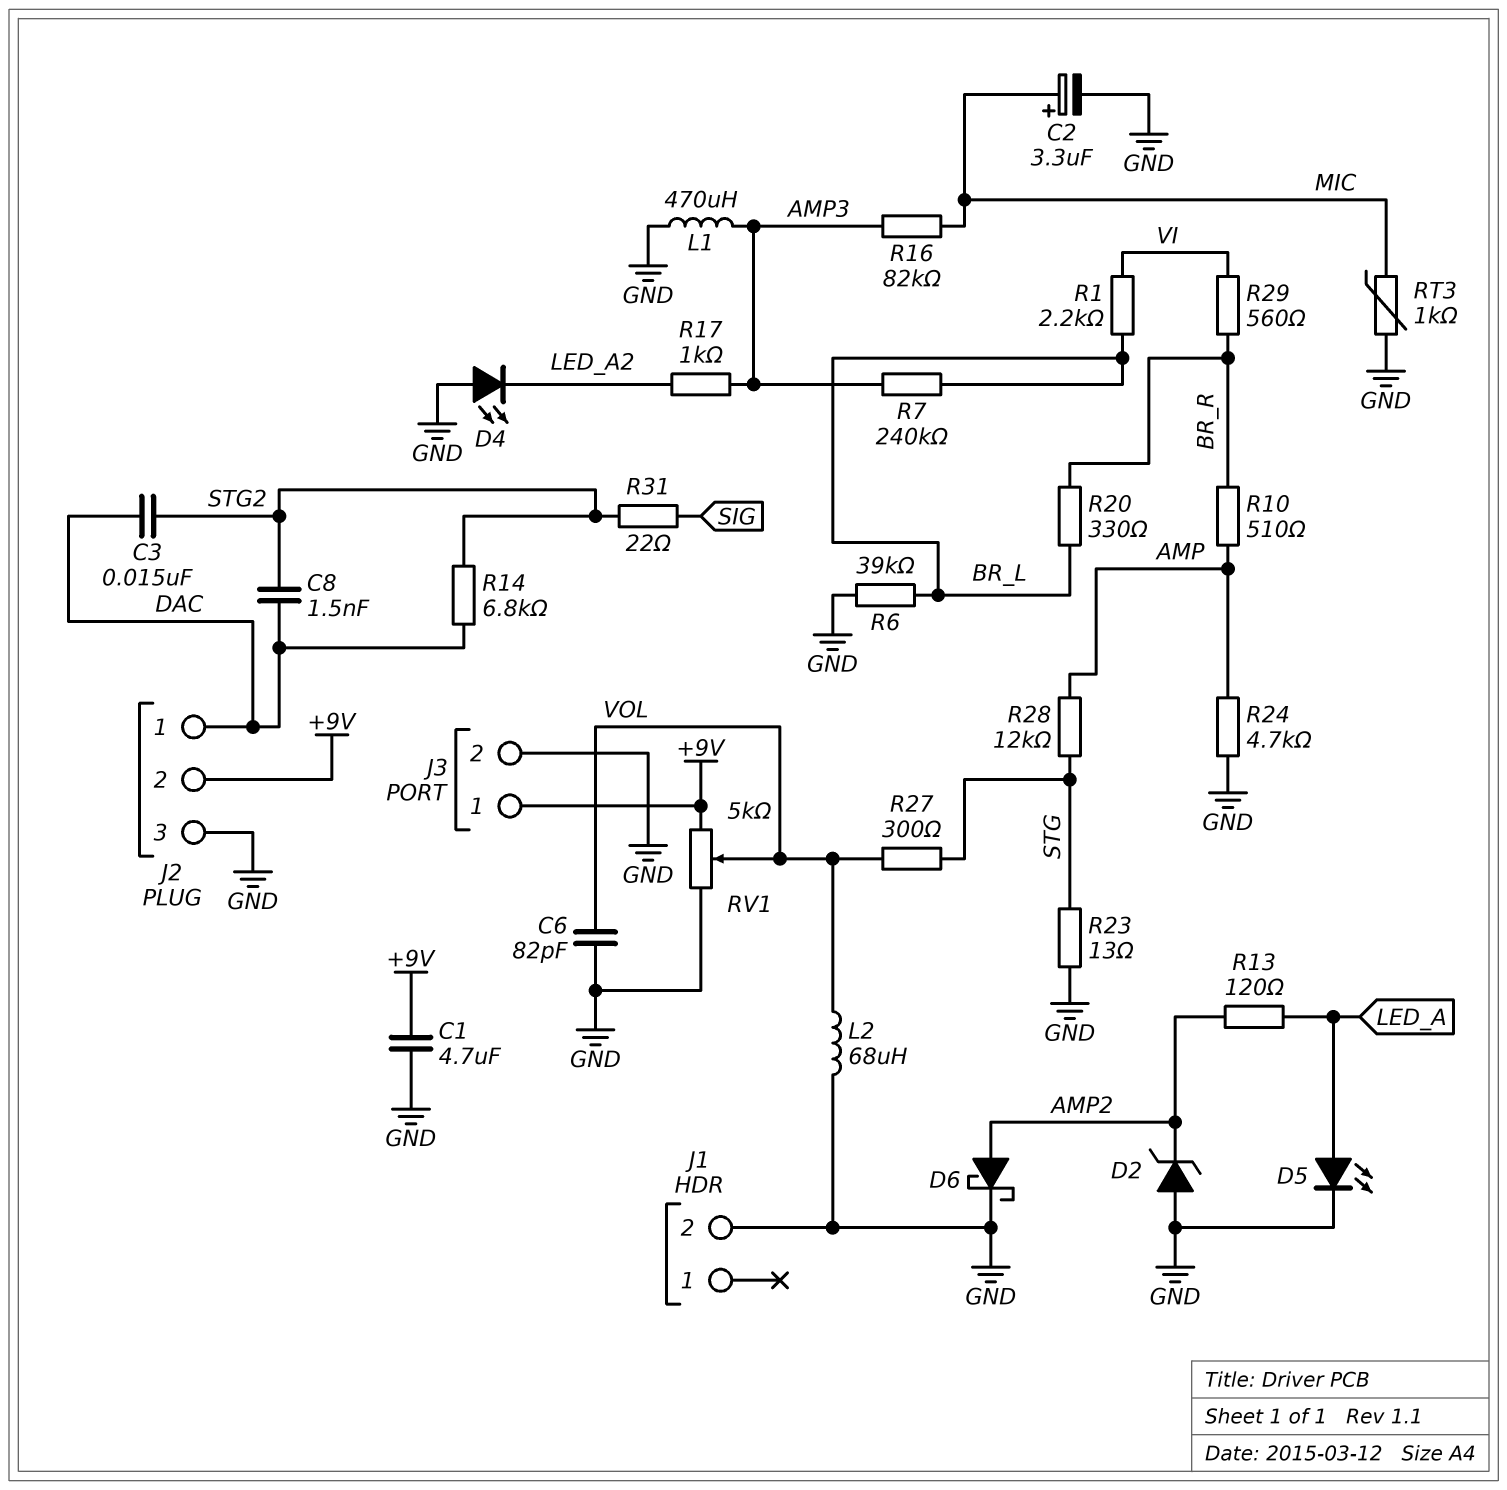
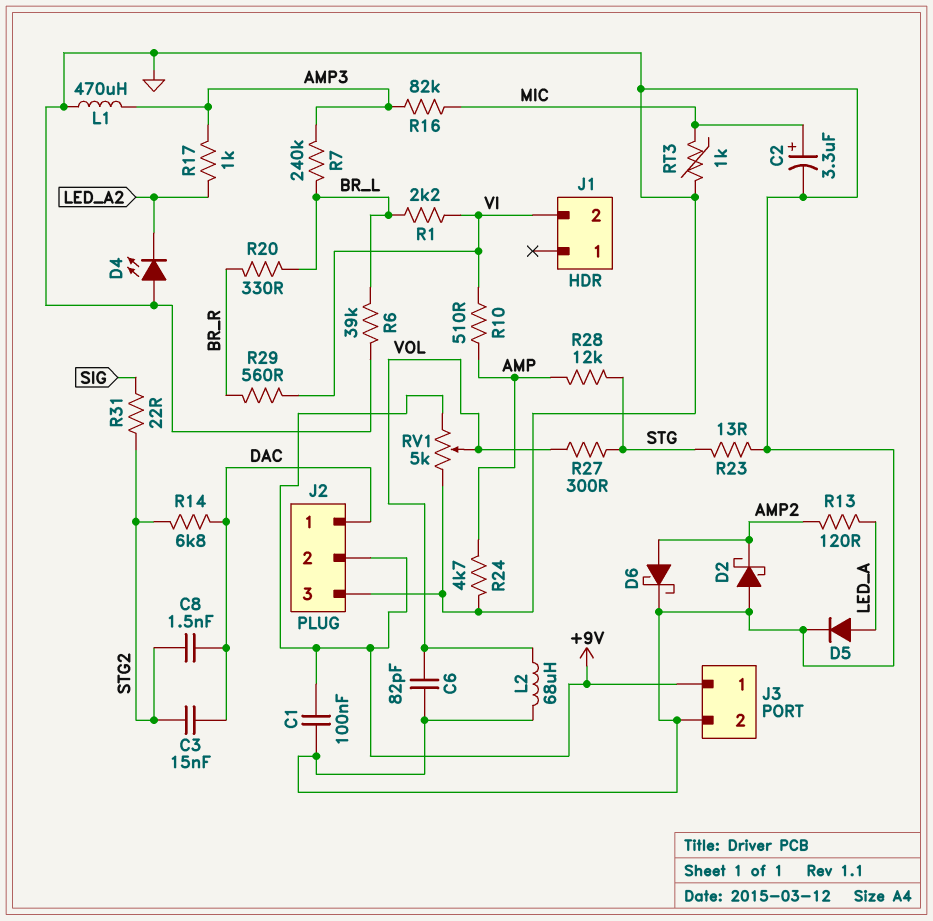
C1: 4.7uF (+9V, GND) -> 100nF (+9V, GND)
D2: zener (A GND, K AMP2) -> schottky (A GND, K AMP2)
D5: LED (A LED_A, K GND) -> diode (A LED_A, K GND)
J1 pin 2: GND -> VI
R10: 510 (AMP, BR_R) -> 510 (AMP, VI)

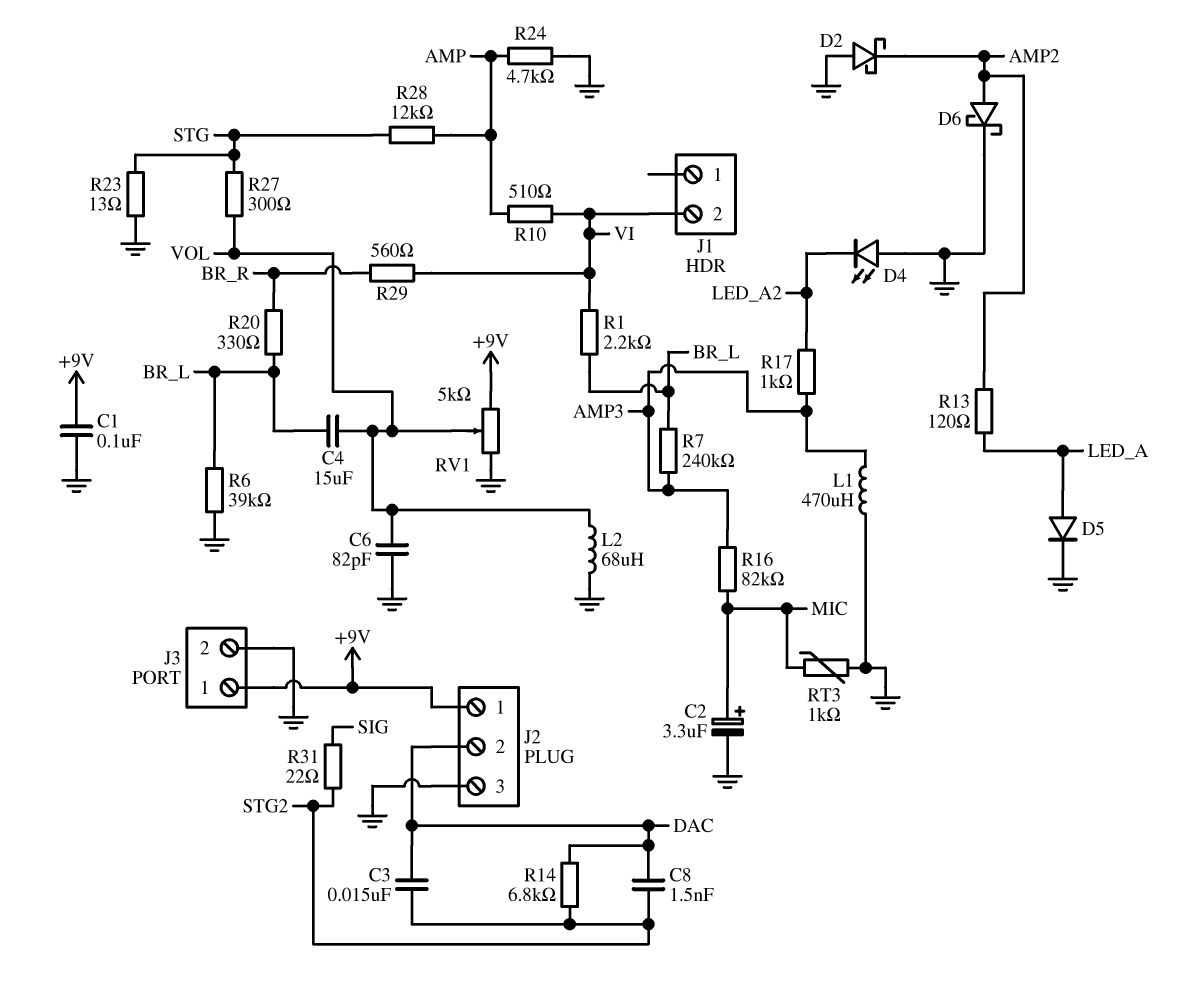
C4: none -> 15uF (BR_L, VOL)
J2 pin 1: DAC -> +9V
J2 pin 2: +9V -> DAC

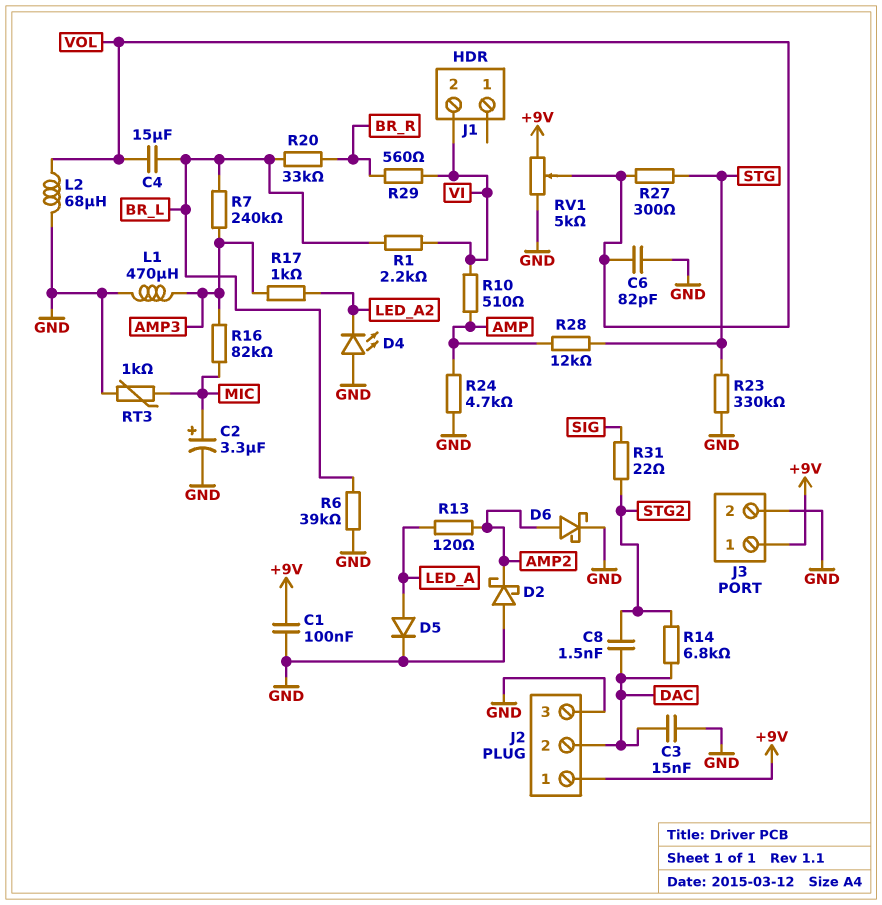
C3: 15nF (DAC, STG2) -> 15nF (DAC, GND)
R20: 330 (BR_L, BR_R) -> 33k (BR_L, BR_R)
R23: 13 (GND, STG) -> 330k (GND, STG)

